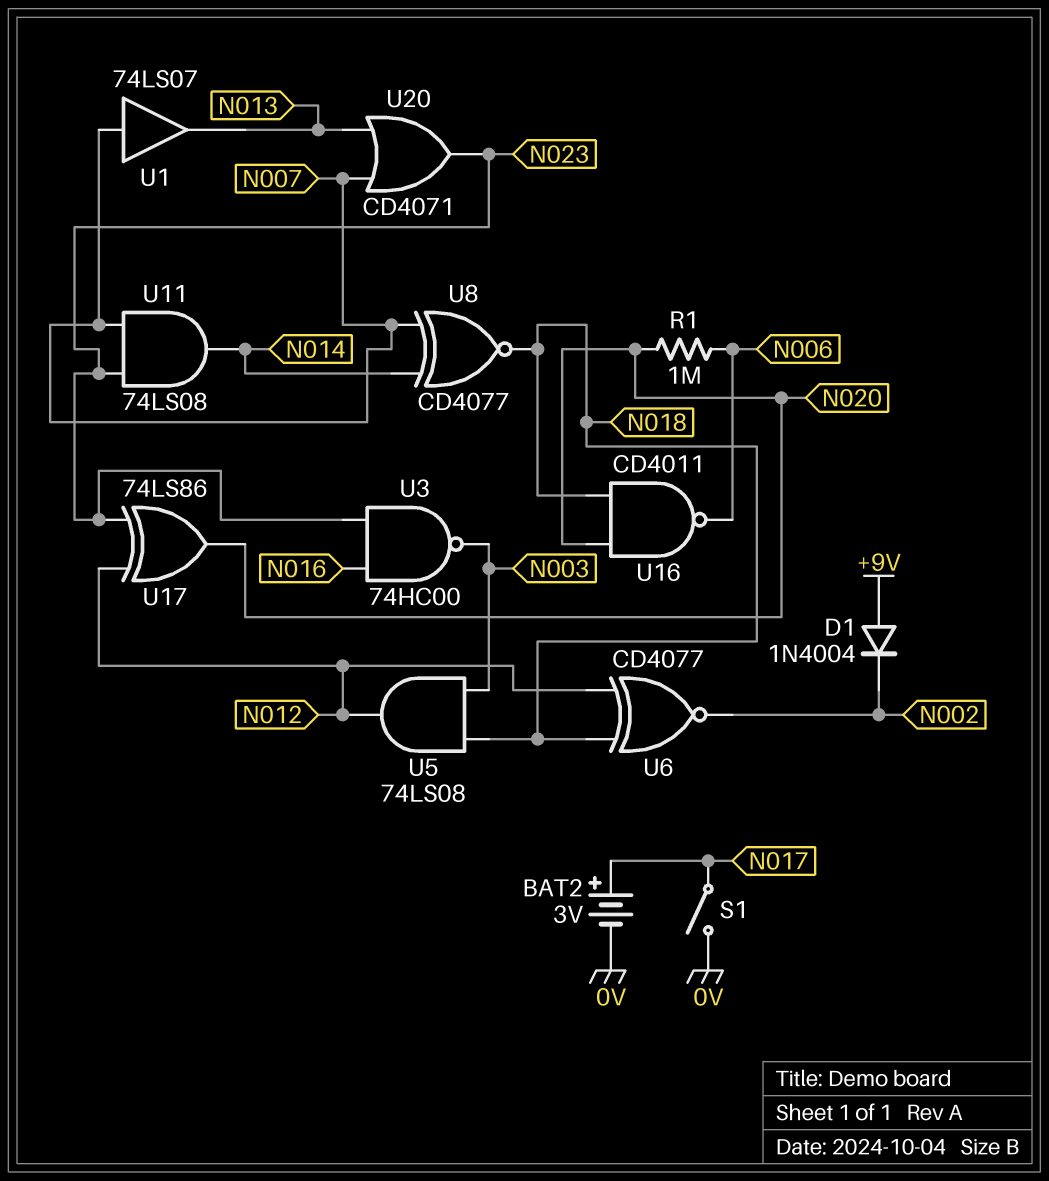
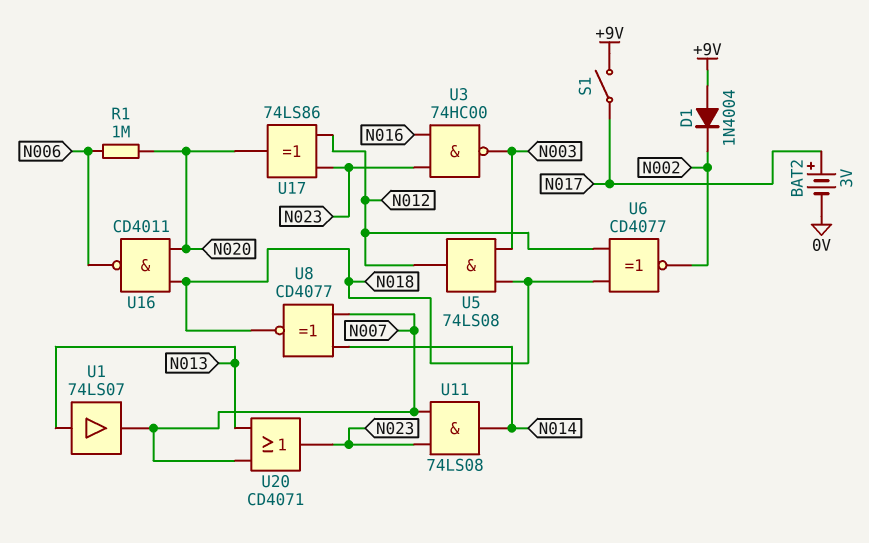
S1: switch (0V, N017) -> switch (+9V, N017)
U1: buffer 74LS07 (in N007, out N013) -> buffer 74LS07 (in N013, out N007)

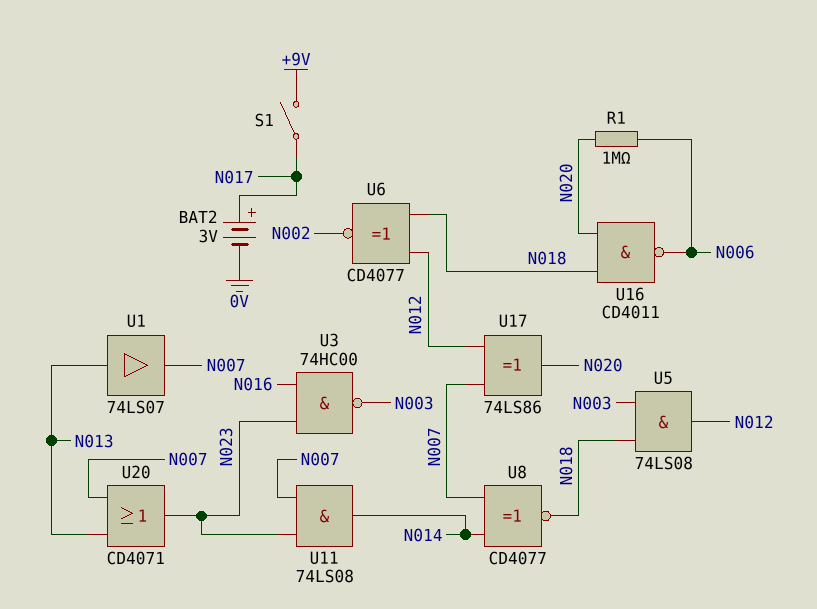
D1: diode 1N4004 (A +9V, K N002) -> none
U17: XOR 74LS86 (in N012, in N023, out N020) -> XOR 74LS86 (in N007, in N012, out N020)

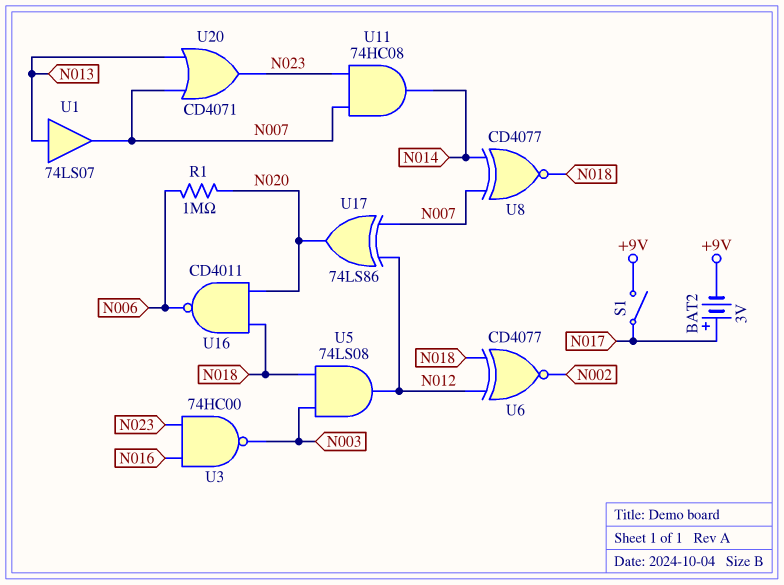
BAT2: 3V (plus N017, minus 0V) -> 3V (plus N017, minus +9V)
U11: AND 74LS08 (in N007, in N023, out N014) -> AND 74HC08 (in N007, in N023, out N014)

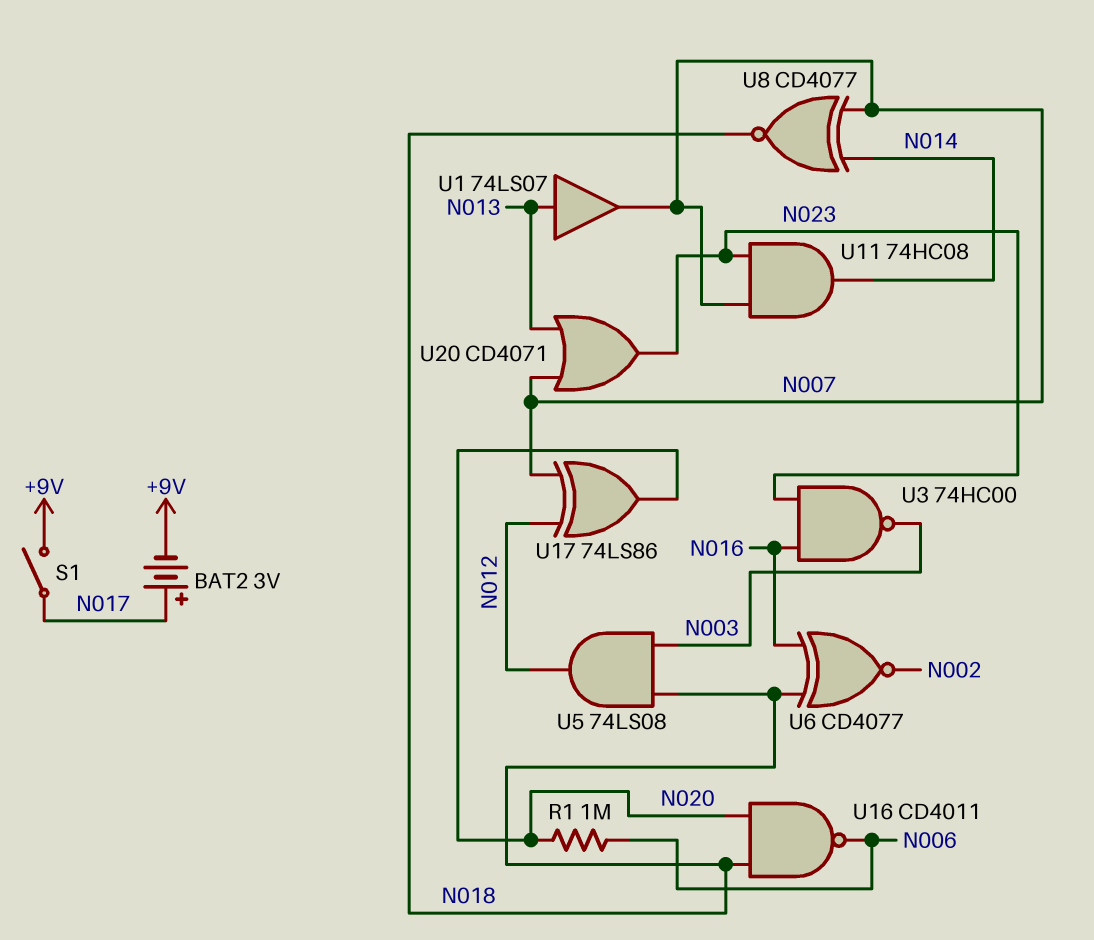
U6: XNOR CD4077 (in N012, in N018, out N002) -> XNOR CD4077 (in N016, in N018, out N002)

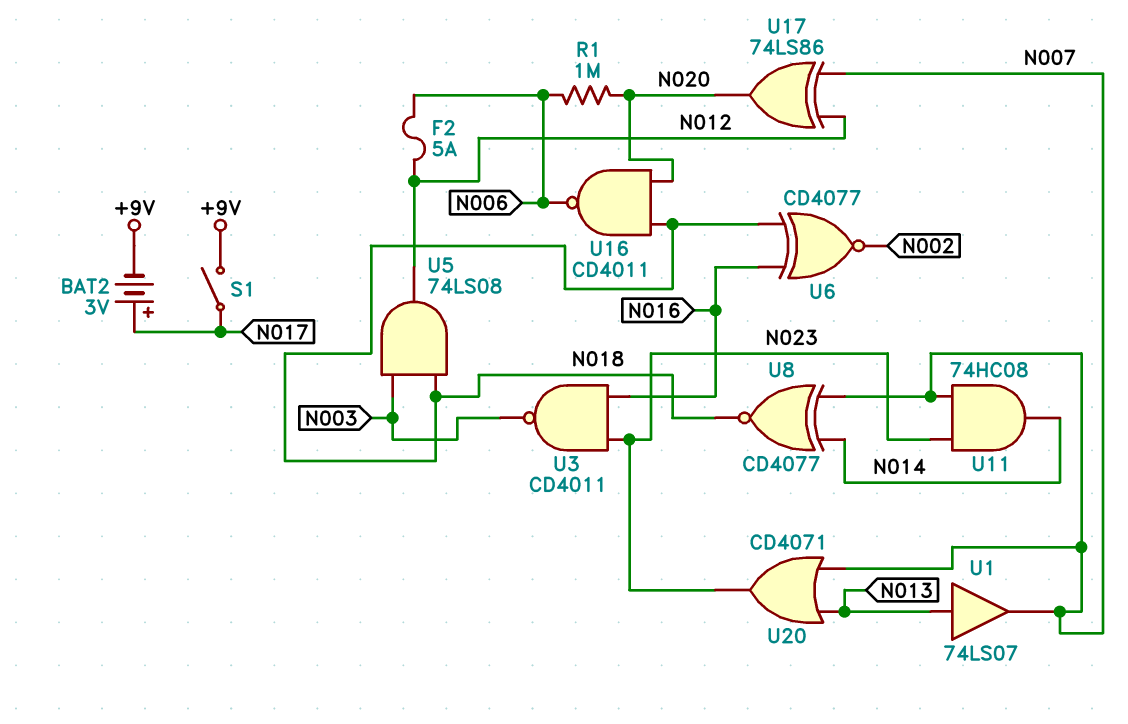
F2: none -> 5A (N006, N012)
U3: NAND 74HC00 (in N016, in N023, out N003) -> NAND CD4011 (in N016, in N023, out N003)

